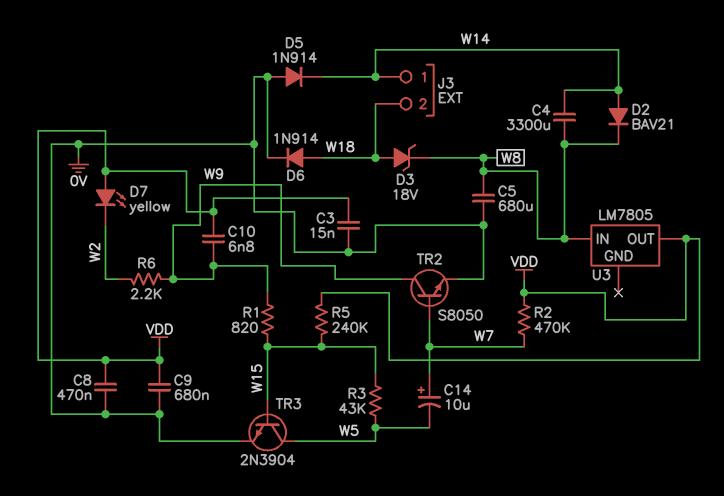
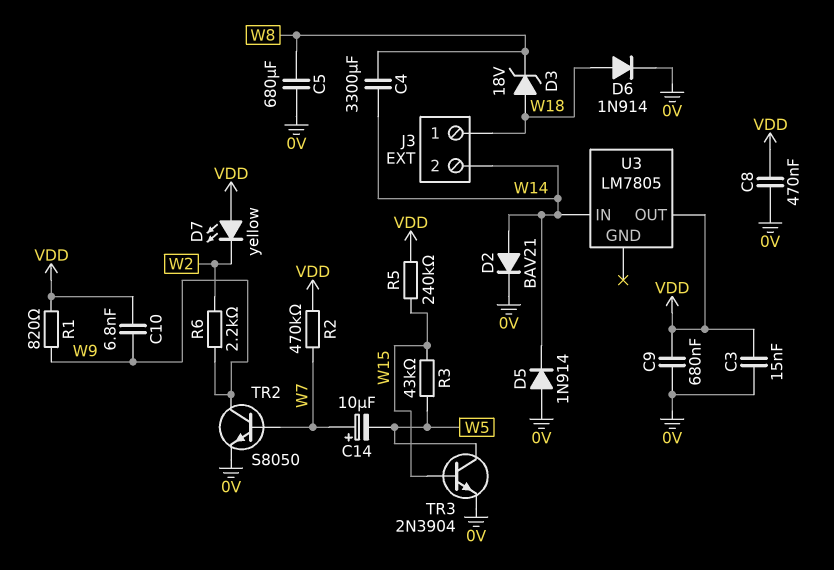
D2: diode BAV21 (A W14, K W8) -> diode BAV21 (A W14, K 0V)
J3 pin 1: W14 -> W18
J3 pin 2: W18 -> W14
R1: 820 (W9, W15) -> 820 (VDD, W9)
U3 pin IN: W8 -> W14

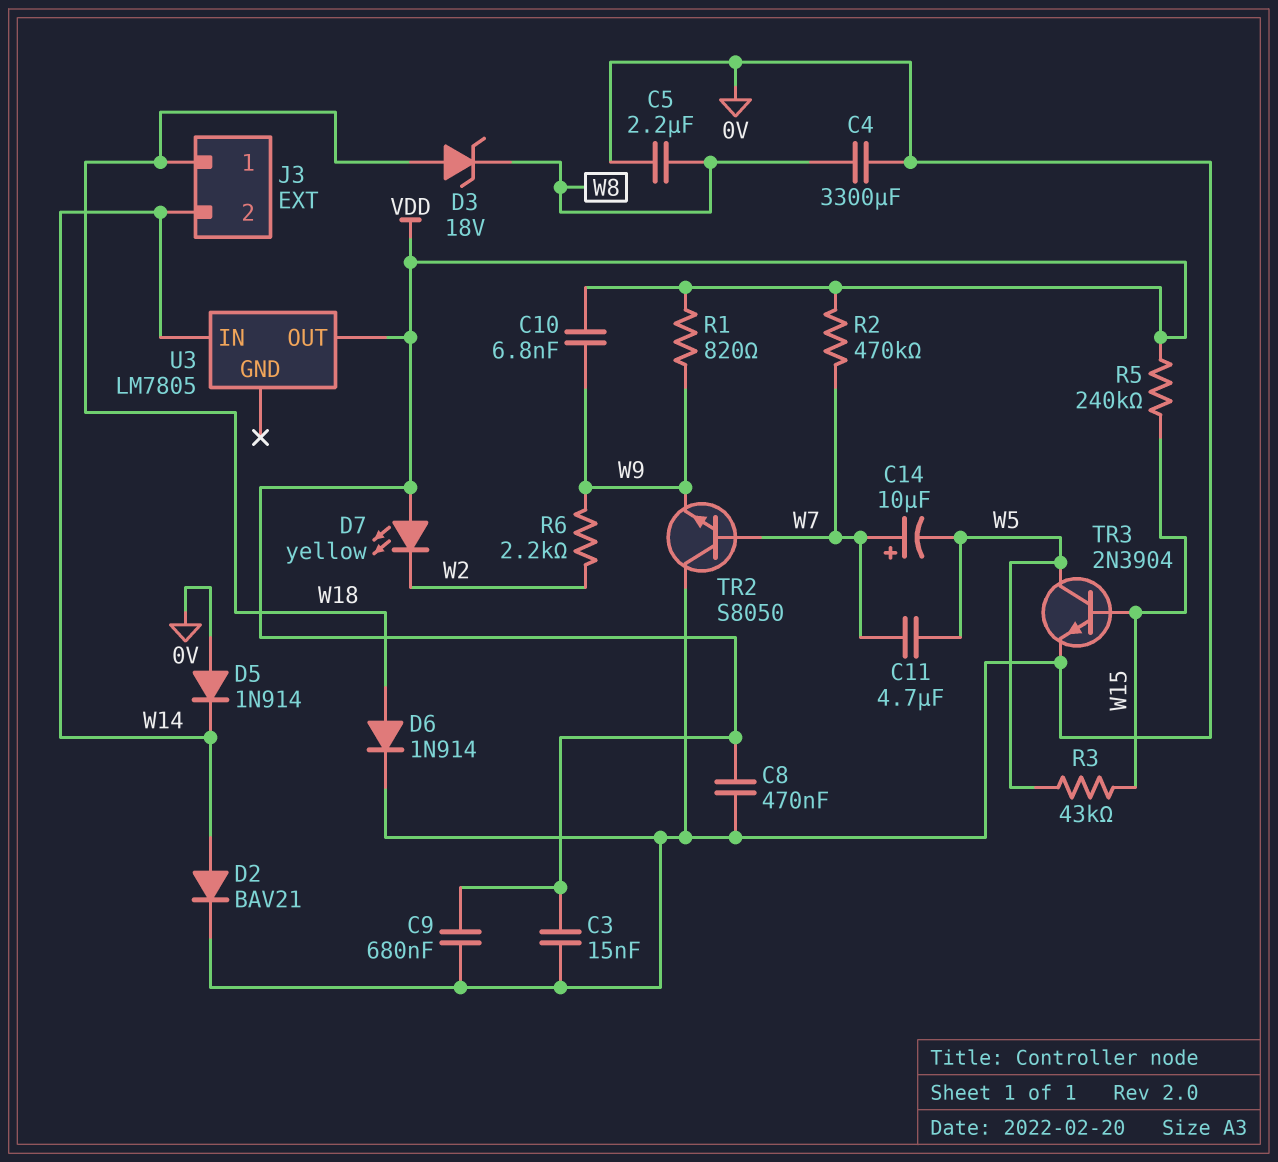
C4: 3300uF (W8, W14) -> 3300uF (0V, W8)
C5: 680uF (0V, W8) -> 2.2uF (0V, W8)
C11: none -> 4.7uF (W5, W7)
TR2: NPN S8050 (B W7, C W9, E 0V) -> NPN S8050 (B W7, C 0V, E W9)

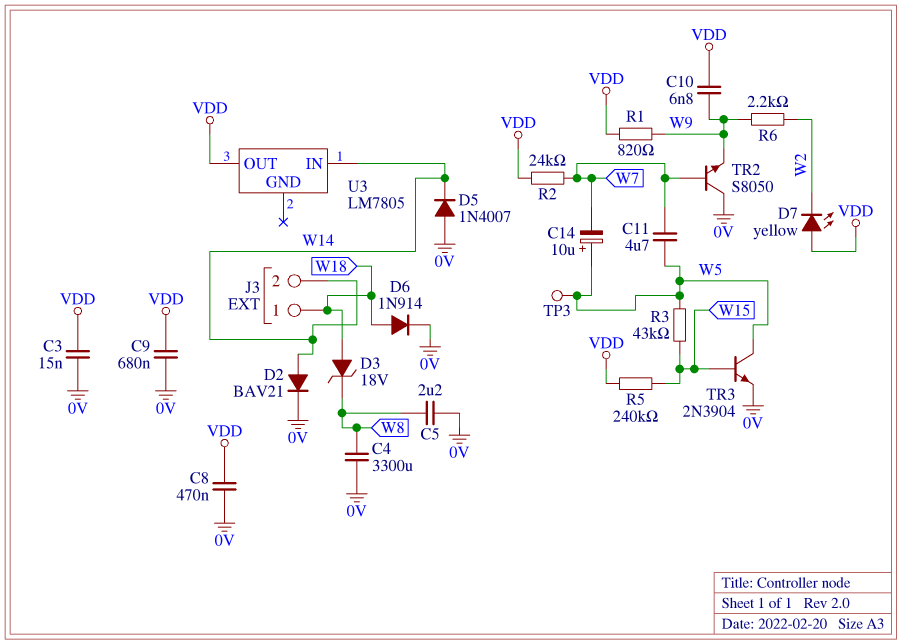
C14: 10uF (plus W7, minus W5) -> 10uF (plus W5, minus W7)
D5: diode 1N914 (A 0V, K W14) -> diode 1N4007 (A 0V, K W14)
R2: 470k (VDD, W7) -> 24k (VDD, W7)
TP3: none -> test point (W5)

